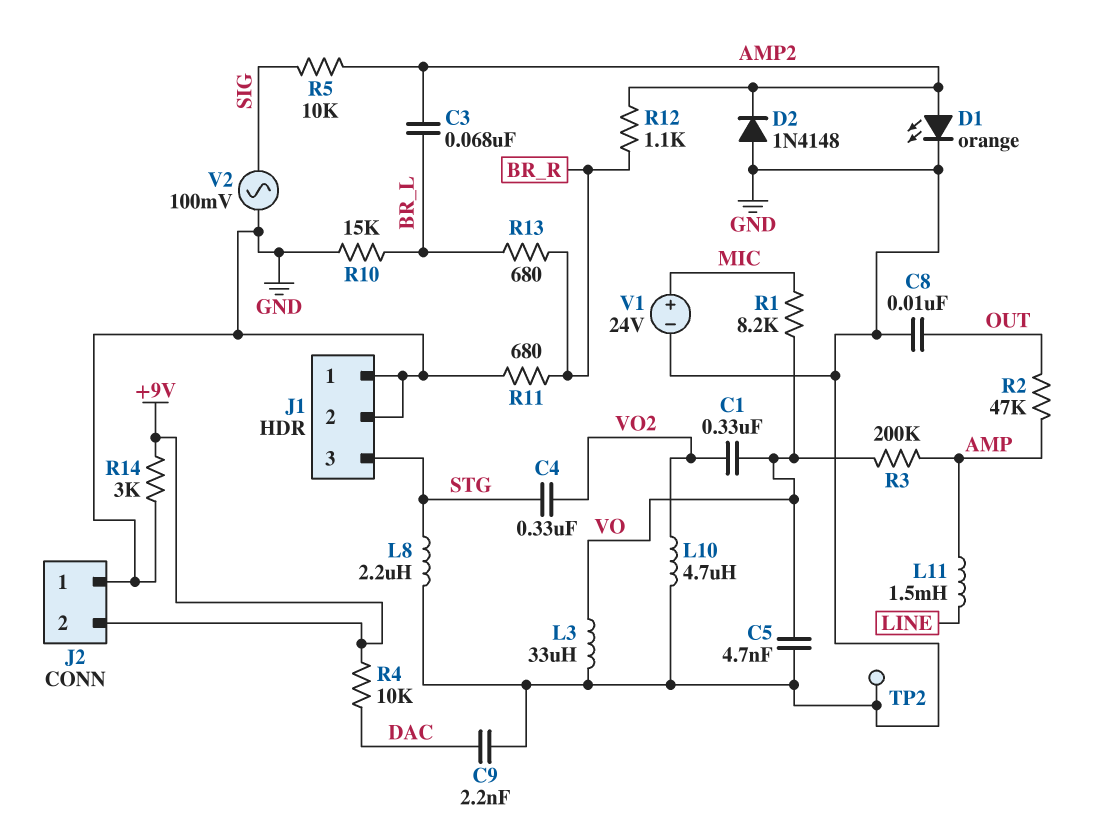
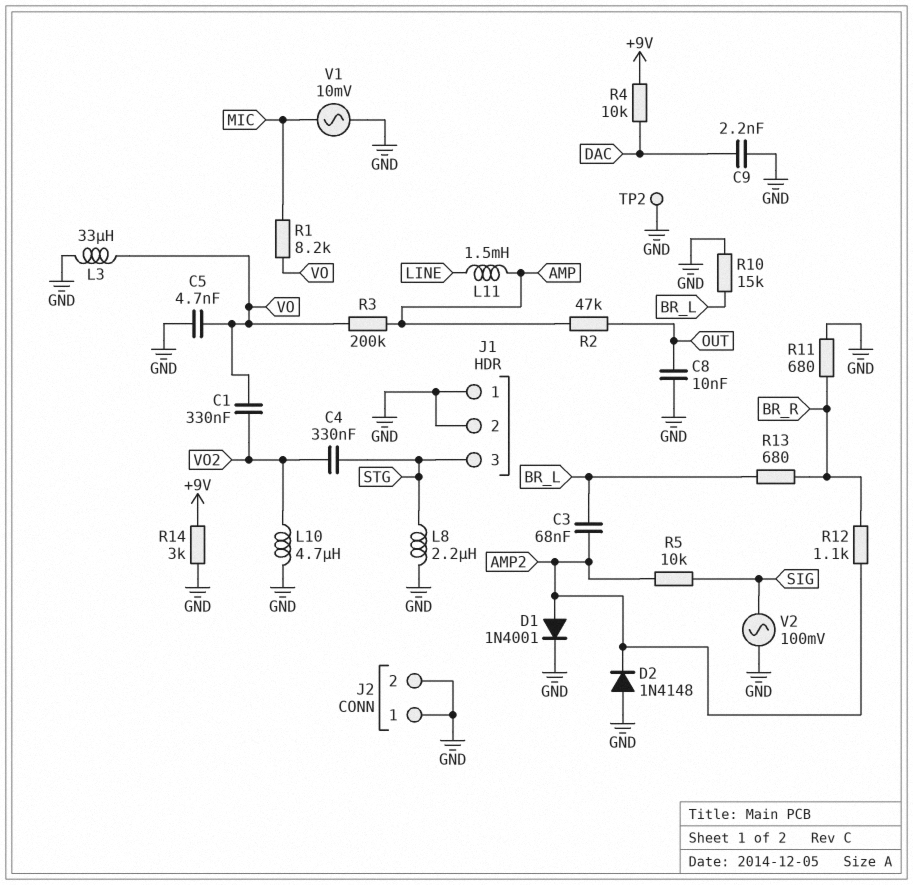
D1: LED orange (A AMP2, K GND) -> diode 1N4001 (A AMP2, K GND)
J2 pin 2: +9V -> GND
V1: 24V (plus MIC, minus GND) -> AC 10mV (GND, MIC)

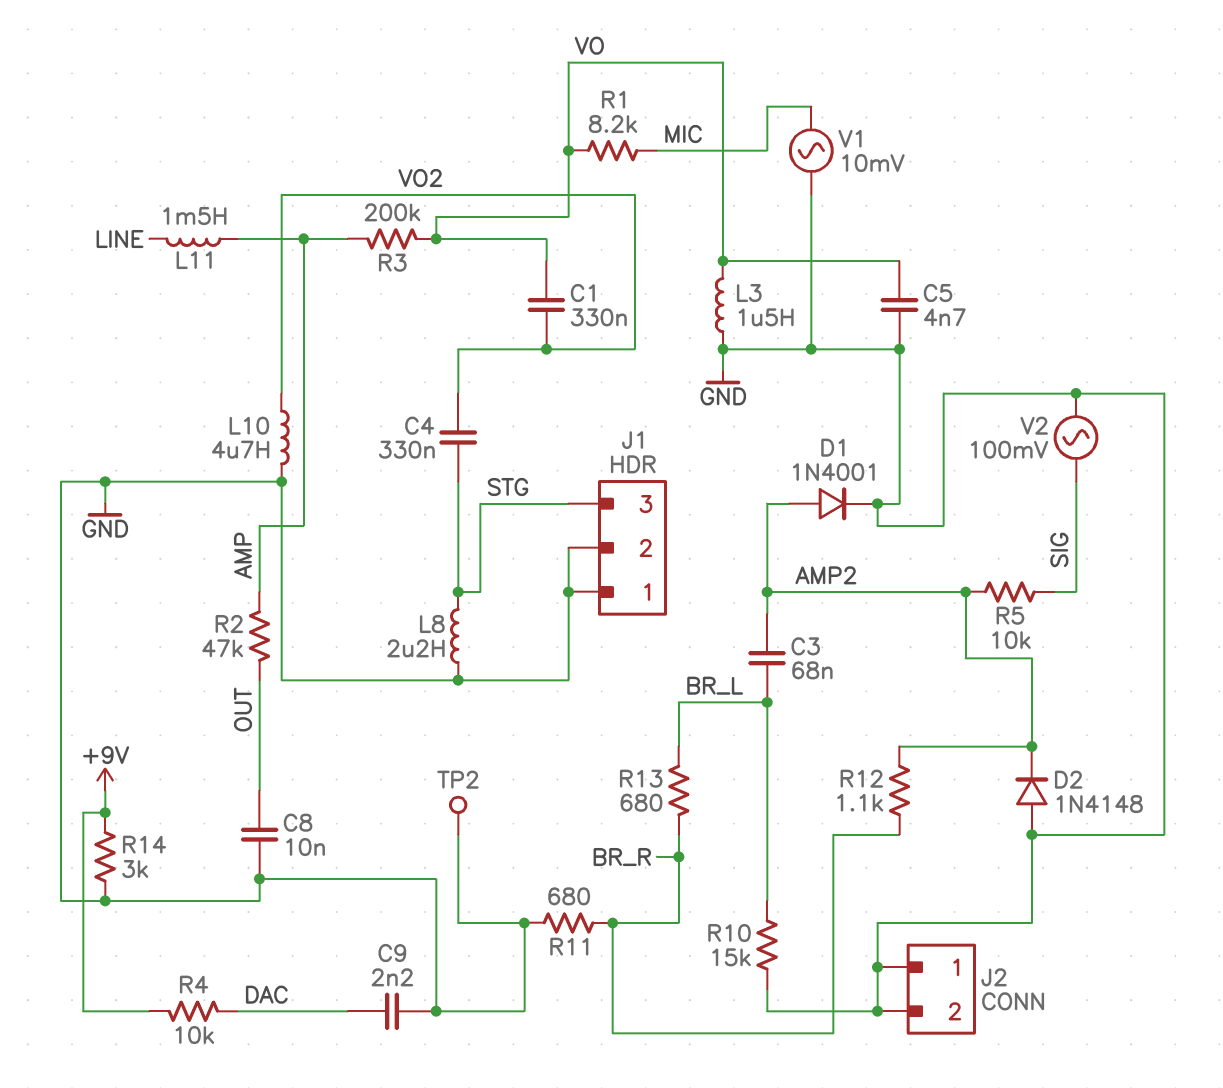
L3: 33uH (GND, VO) -> 1.5uH (GND, VO)

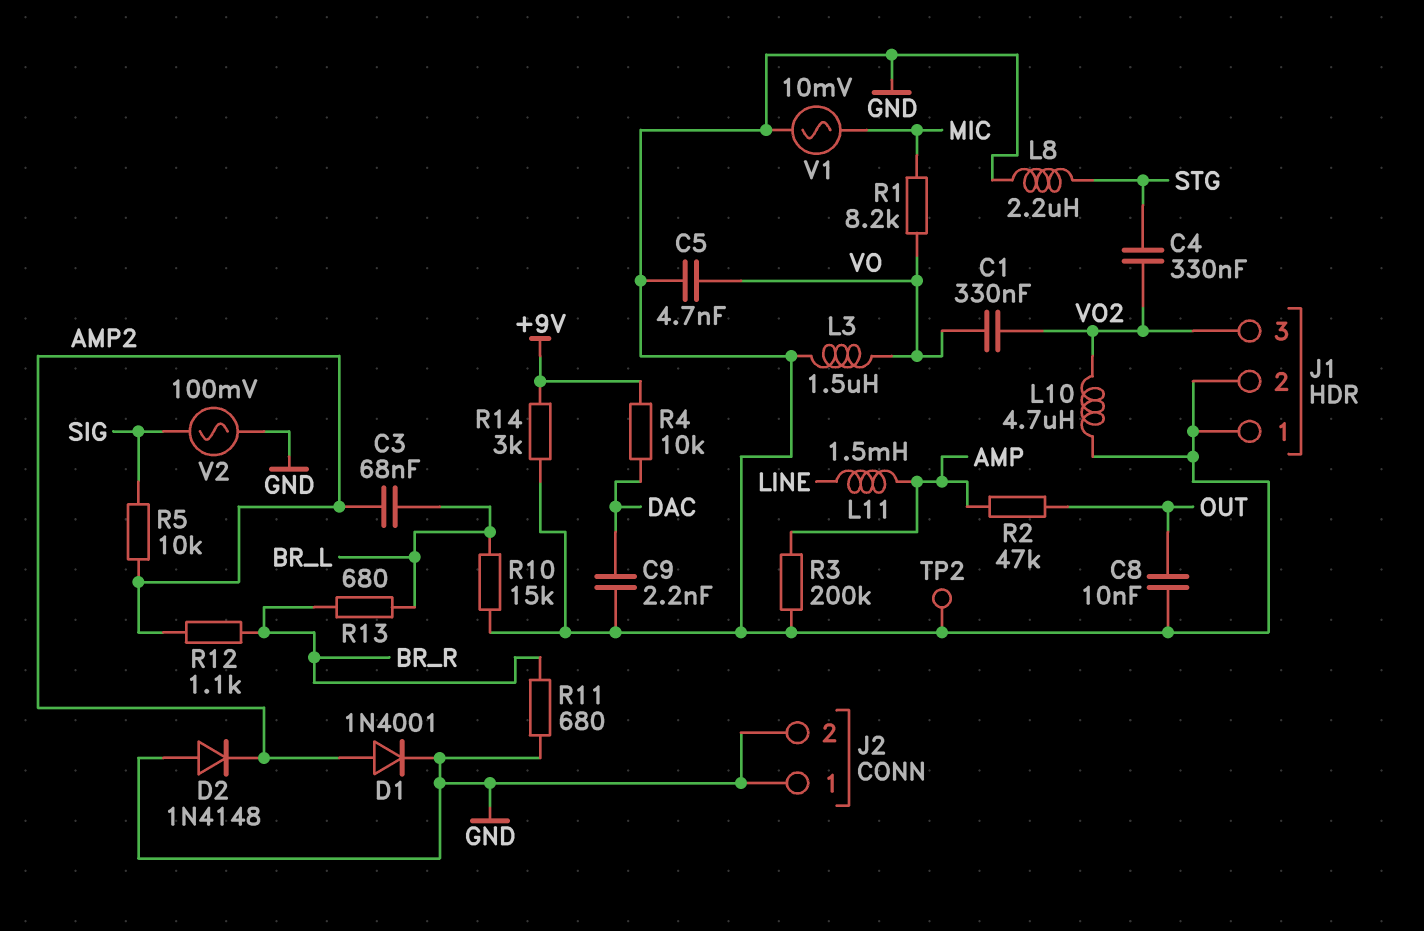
J1 pin 3: STG -> VO2
R3: 200k (AMP, VO) -> 200k (AMP, GND)

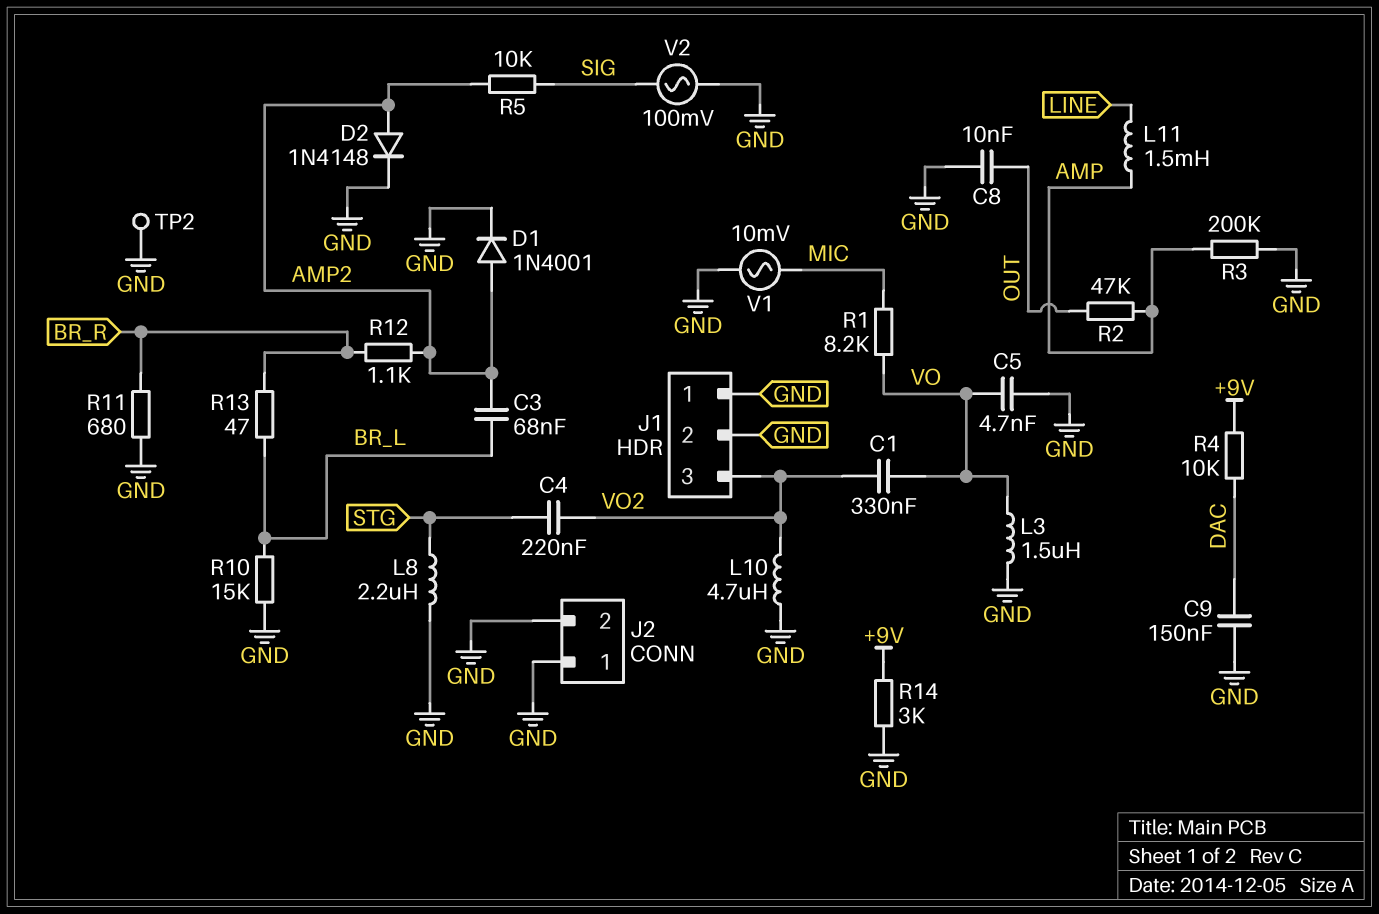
C4: 330nF (STG, VO2) -> 220nF (STG, VO2)
C9: 2.2nF (DAC, GND) -> 150nF (DAC, GND)
D2: diode 1N4148 (A GND, K AMP2) -> diode 1N4148 (A AMP2, K GND)
R13: 680 (BR_L, BR_R) -> 47 (BR_L, BR_R)

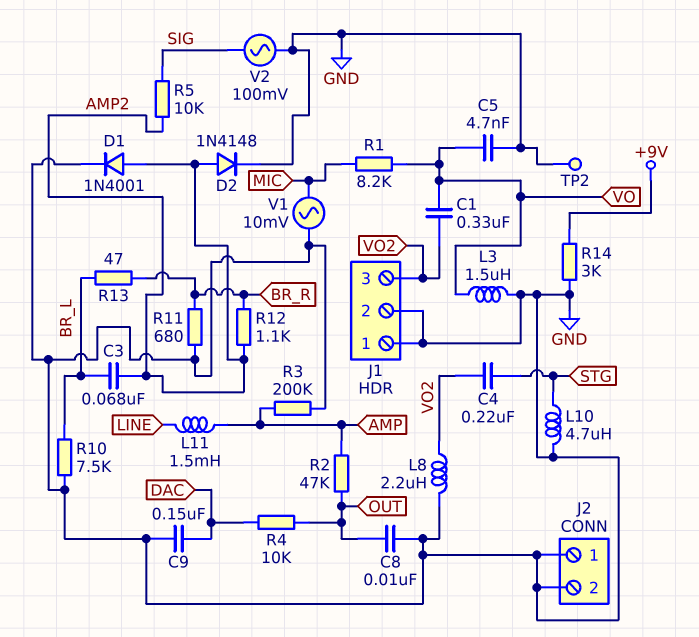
L8: 2.2uH (GND, STG) -> 2.2uH (GND, VO2)
L10: 4.7uH (GND, VO2) -> 4.7uH (GND, STG)
R4: 10k (+9V, DAC) -> 10k (DAC, OUT)
R10: 15k (BR_L, GND) -> 7.5k (BR_L, GND)

